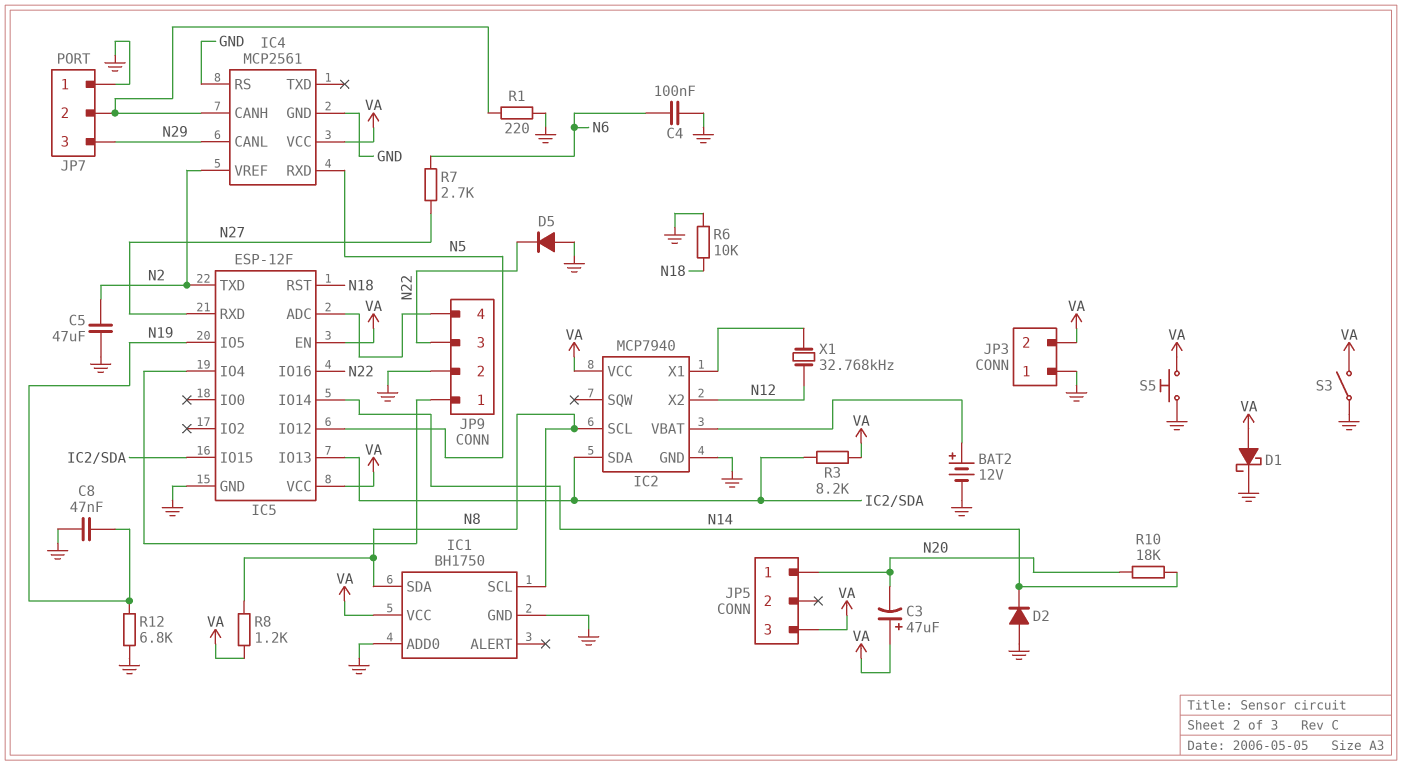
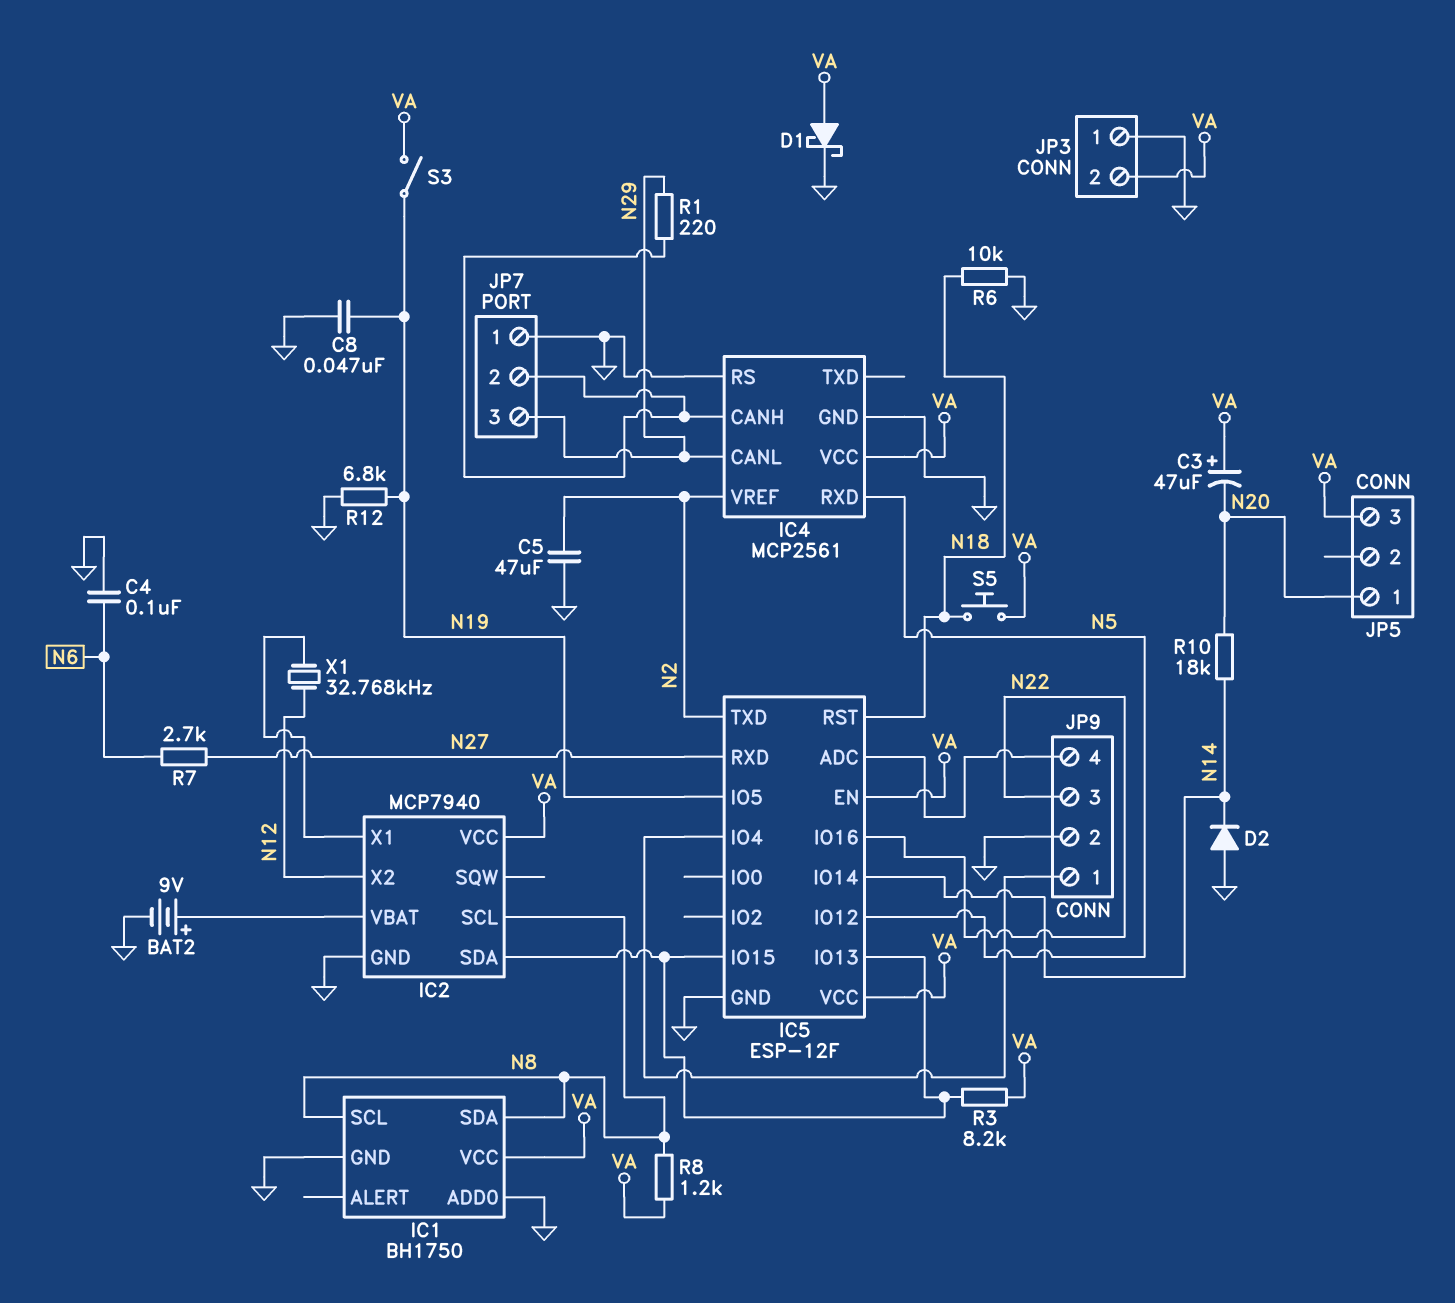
BAT2: 12V (plus IC2/VBAT, minus GND) -> 9V (plus IC2/VBAT, minus GND)
D5: diode (A GND, K N22) -> none
R1: 220 (GND, IC4/CANH) -> 220 (IC4/CANH, N29)
S3: switch (GND, VA) -> switch (N19, VA)
S5: button (GND, VA) -> button (N18, VA)

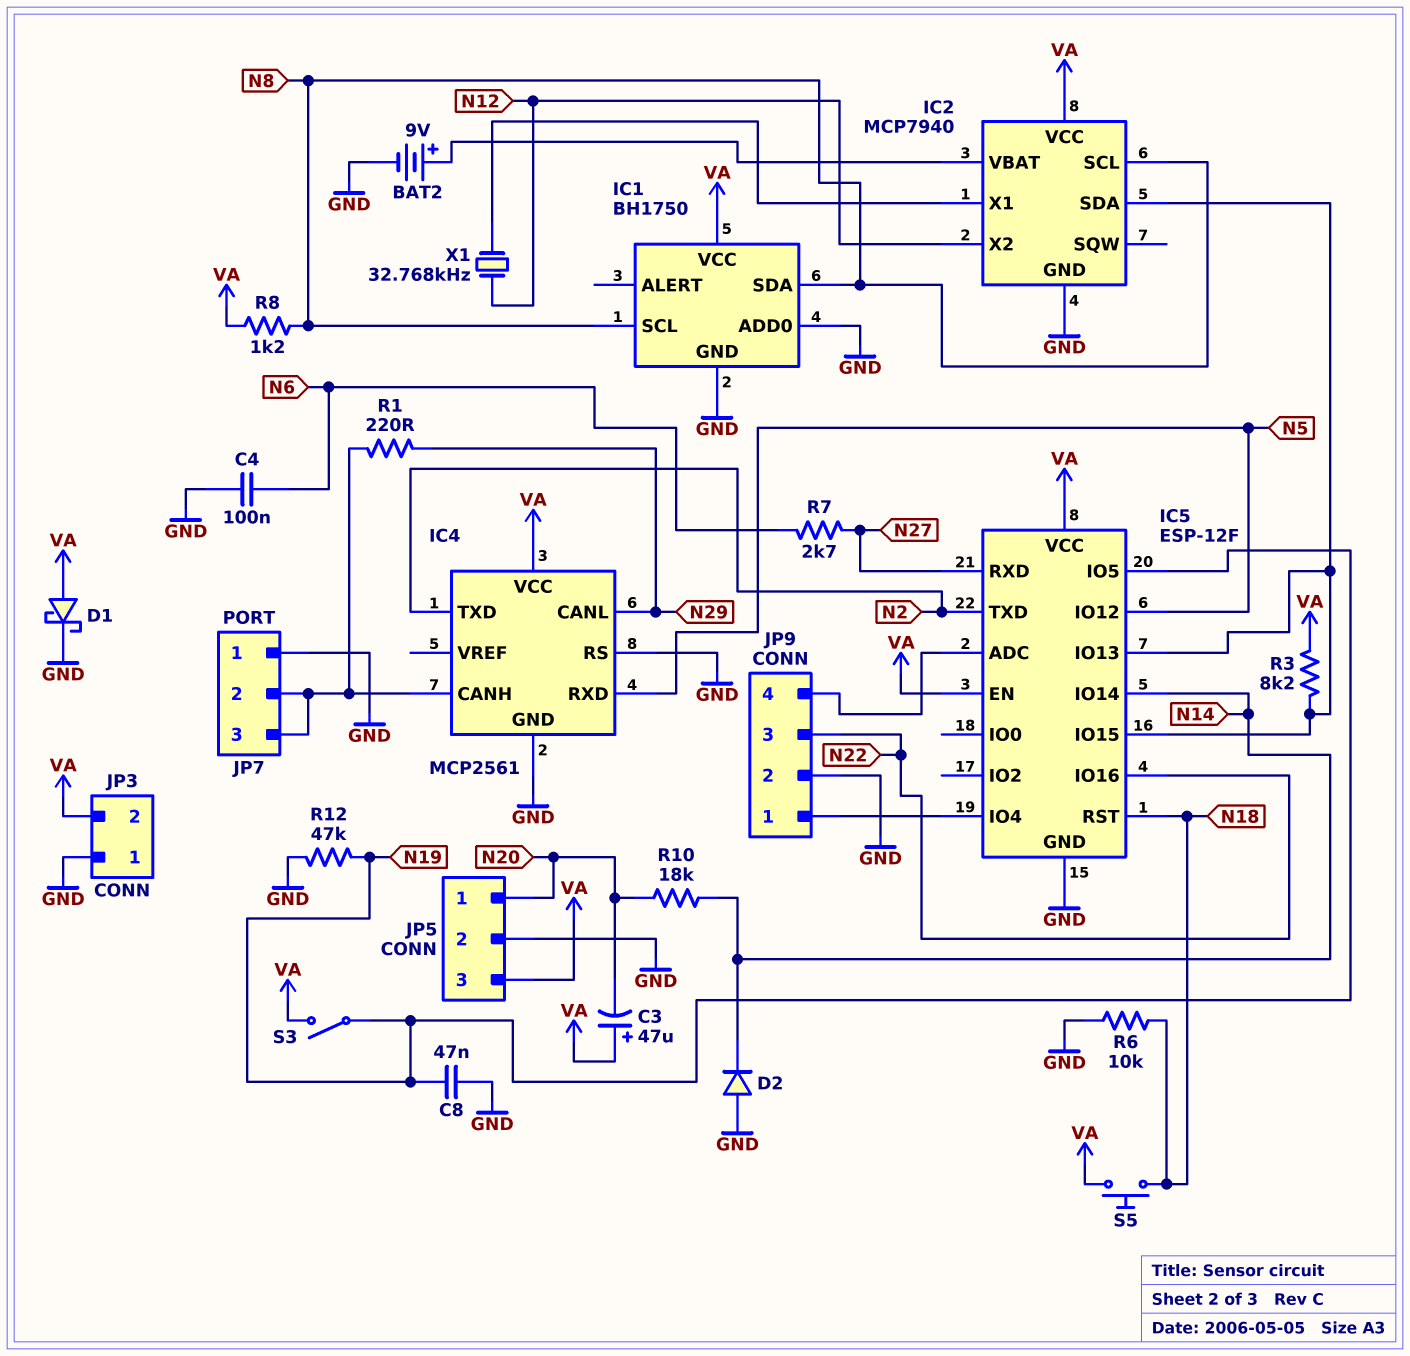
C5: 47uF (GND, N2) -> none
IC4 pin TXD: none -> N2
IC4 pin VREF: N2 -> none
JP5 pin 2: none -> GND
JP7 pin 3: N29 -> IC4/CANH
R12: 6.8k (GND, N19) -> 47k (GND, N19)

